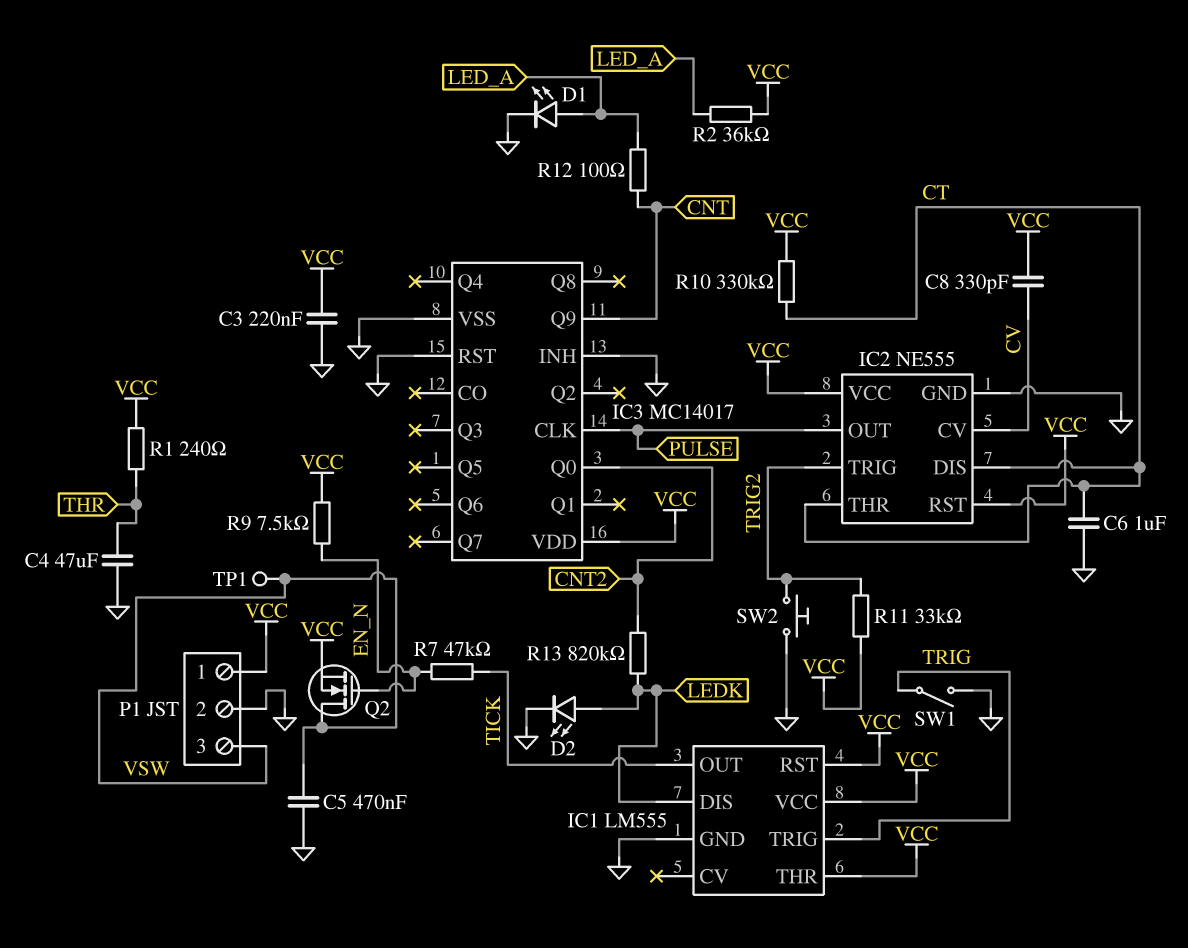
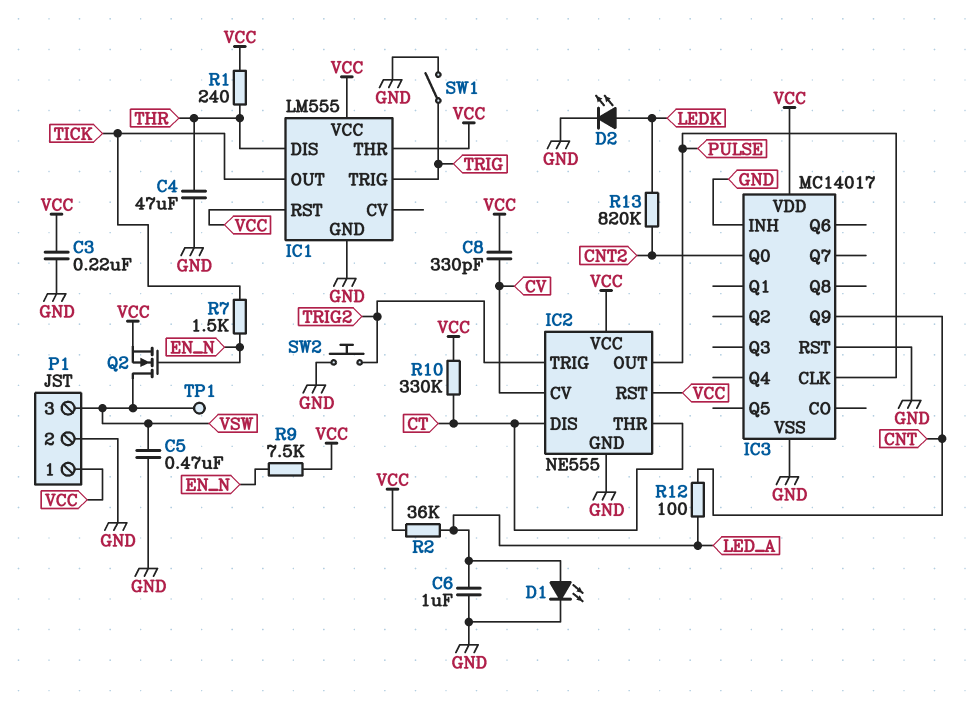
C6: 1uF (CT, GND) -> 1uF (GND, LED_A)
IC1 pin DIS: LEDK -> THR
R7: 47k (EN_N, TICK) -> 1.5k (EN_N, TICK)
R11: 33k (TRIG2, VCC) -> none

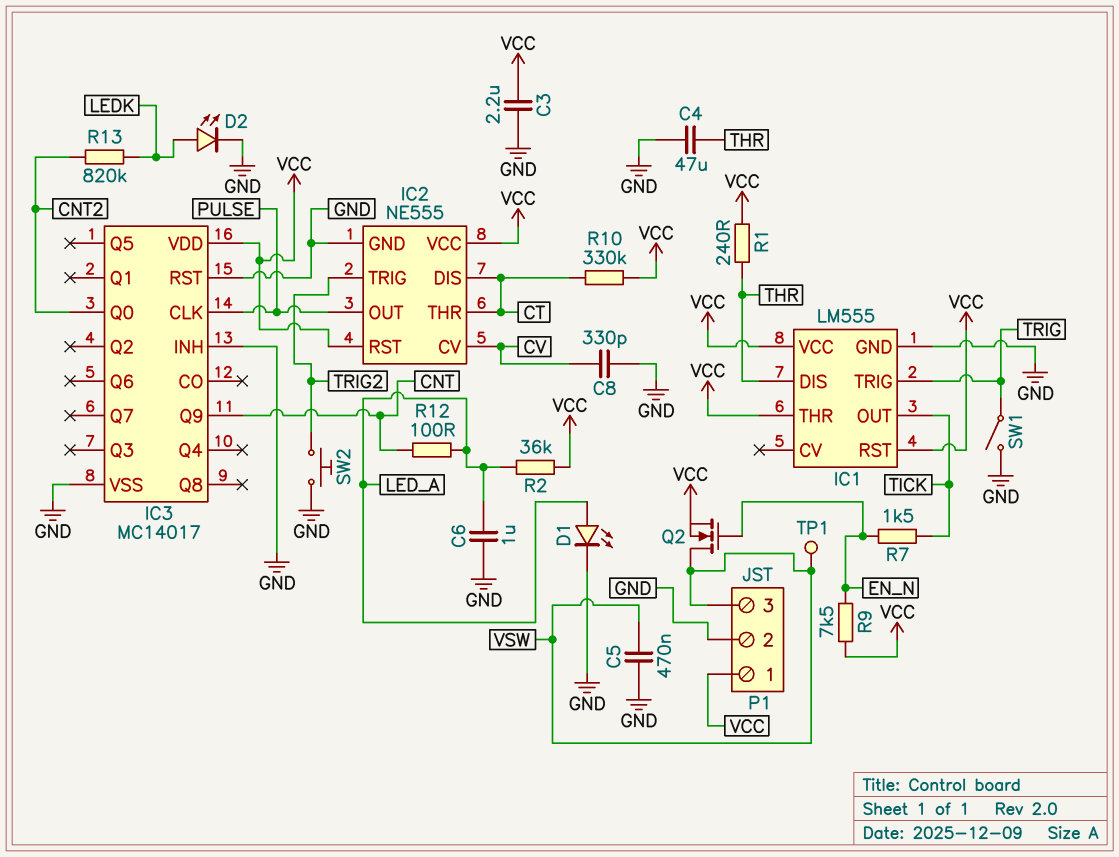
C3: 220nF (GND, VCC) -> 2.2uF (GND, VCC)
C8: 330pF (CV, VCC) -> 330pF (CV, GND)

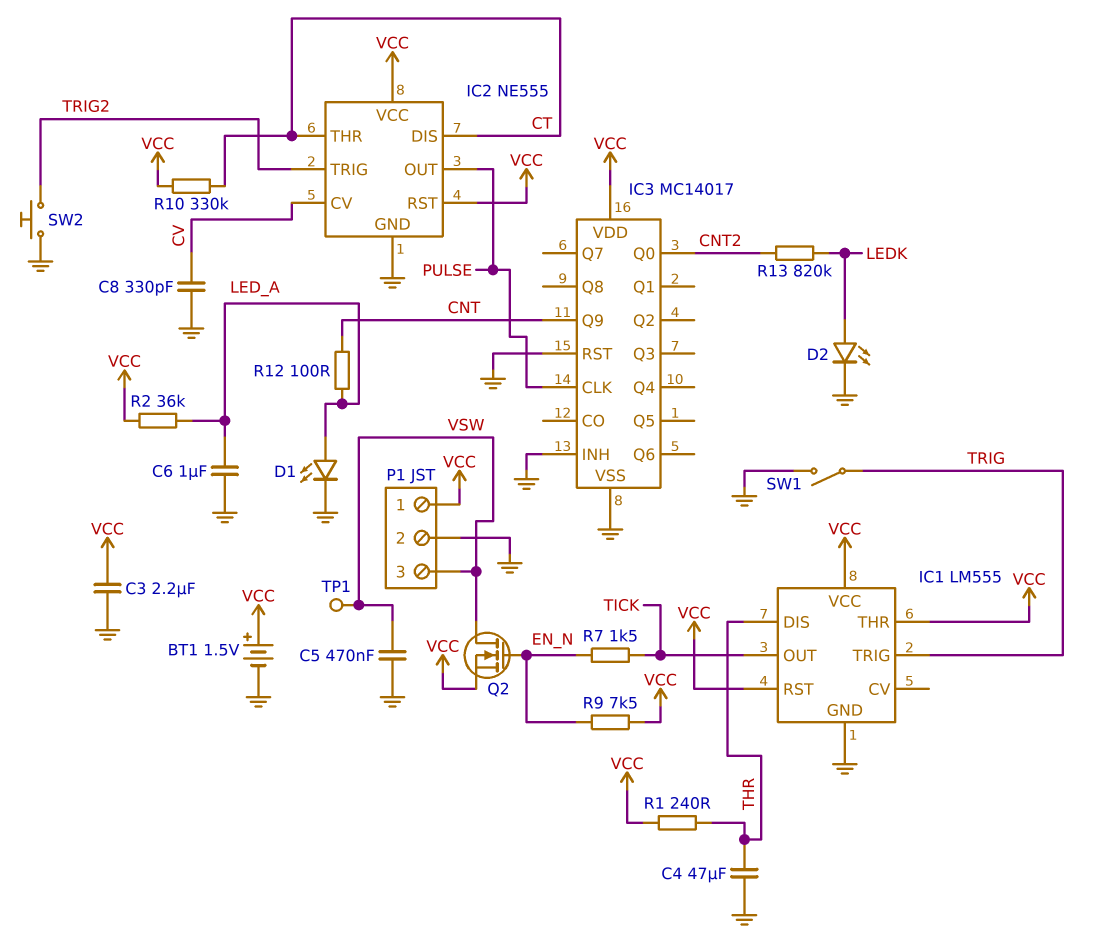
BT1: none -> 1.5V (plus VCC, minus GND)

